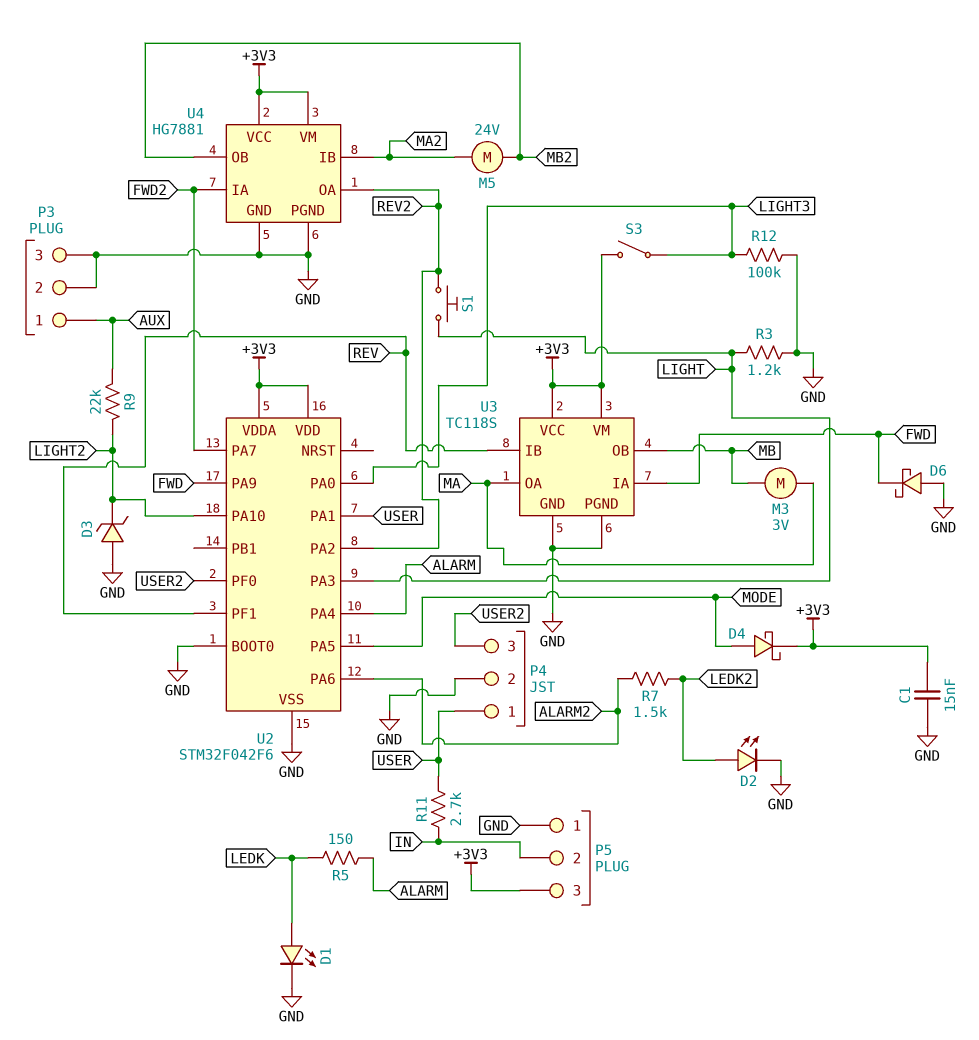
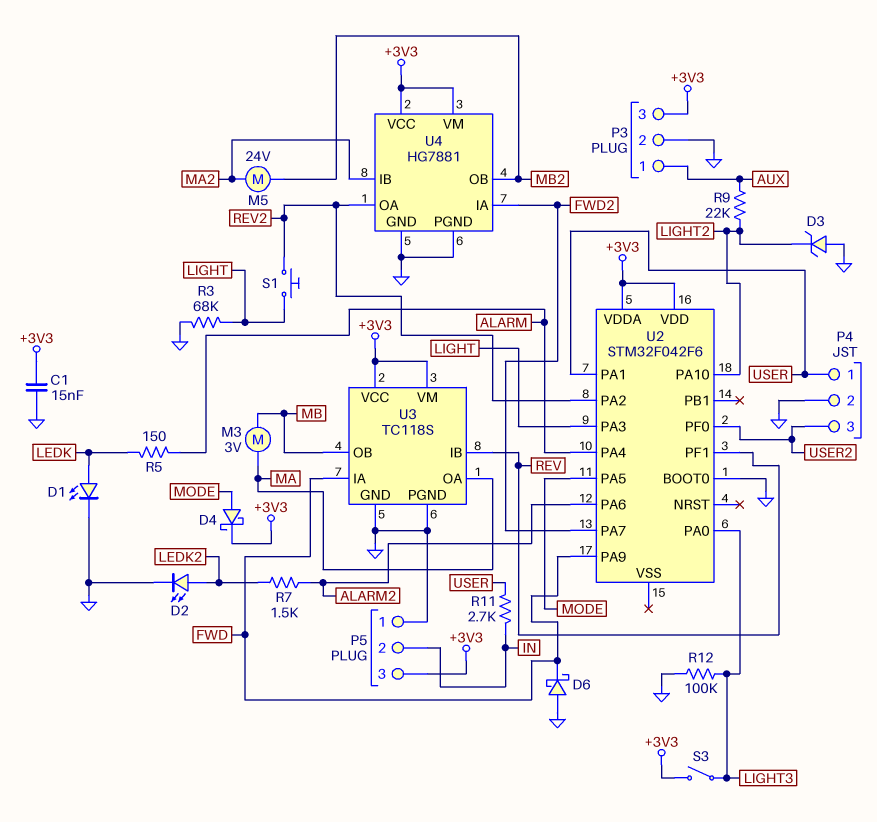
P3 pin 3: GND -> +3V3
R3: 1.2k (GND, LIGHT) -> 68k (GND, LIGHT)
U2 pin VSS: GND -> none

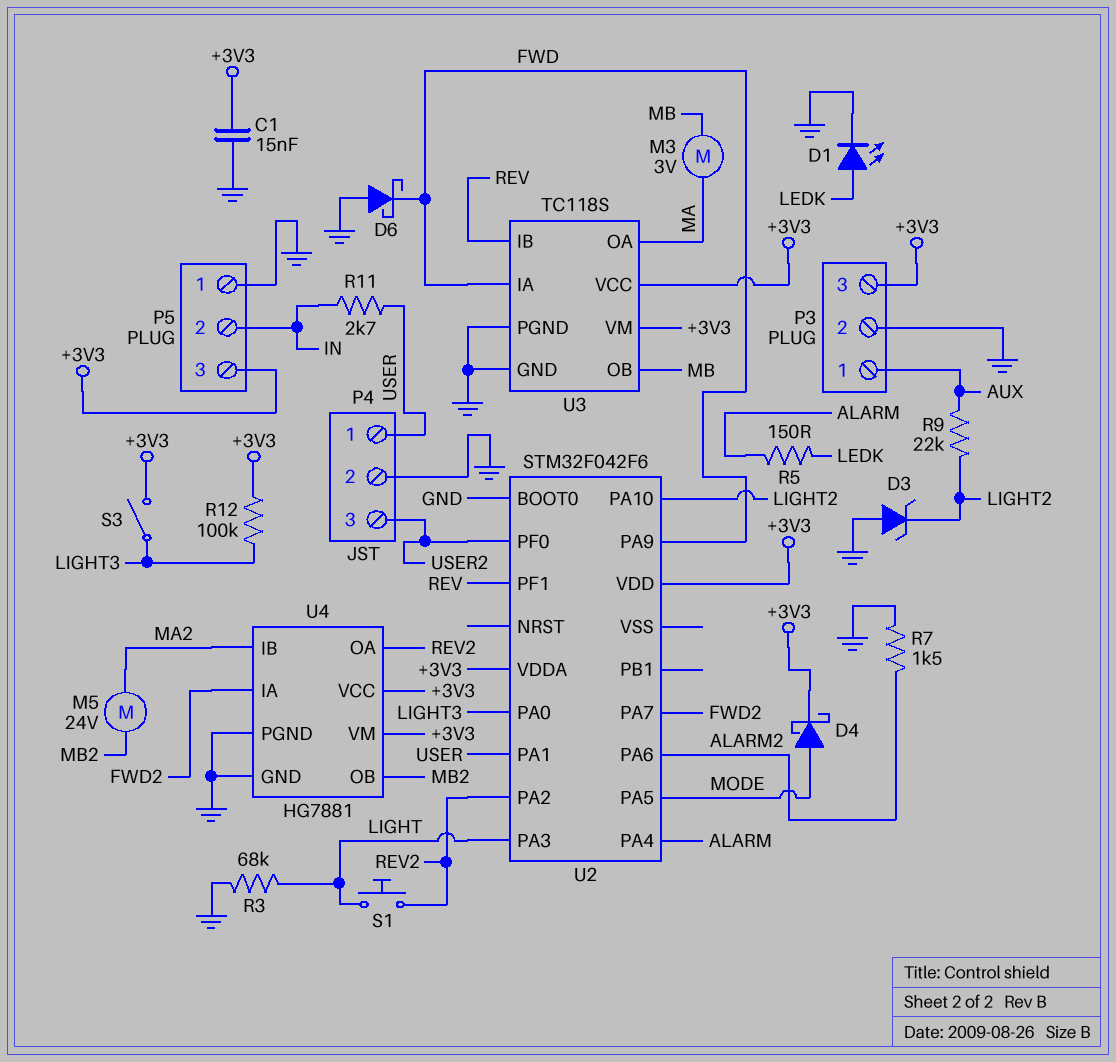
D2: LED (A LEDK2, K GND) -> none
R7: 1.5k (ALARM2, LEDK2) -> 1.5k (ALARM2, GND)
R12: 100k (GND, LIGHT3) -> 100k (+3V3, LIGHT3)

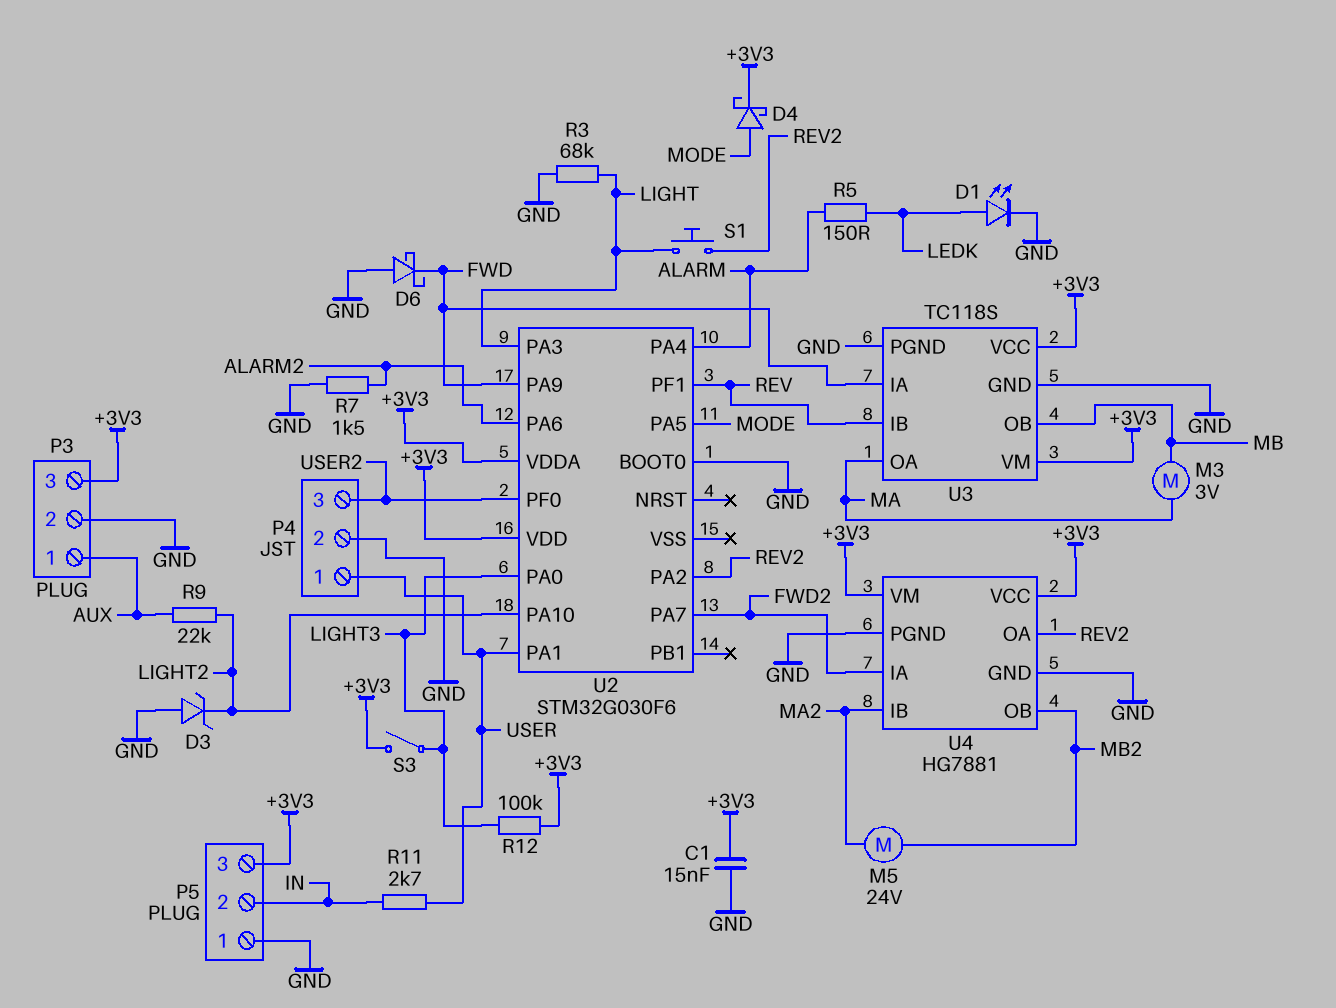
U2: STM32F042F6 -> STM32G030F6

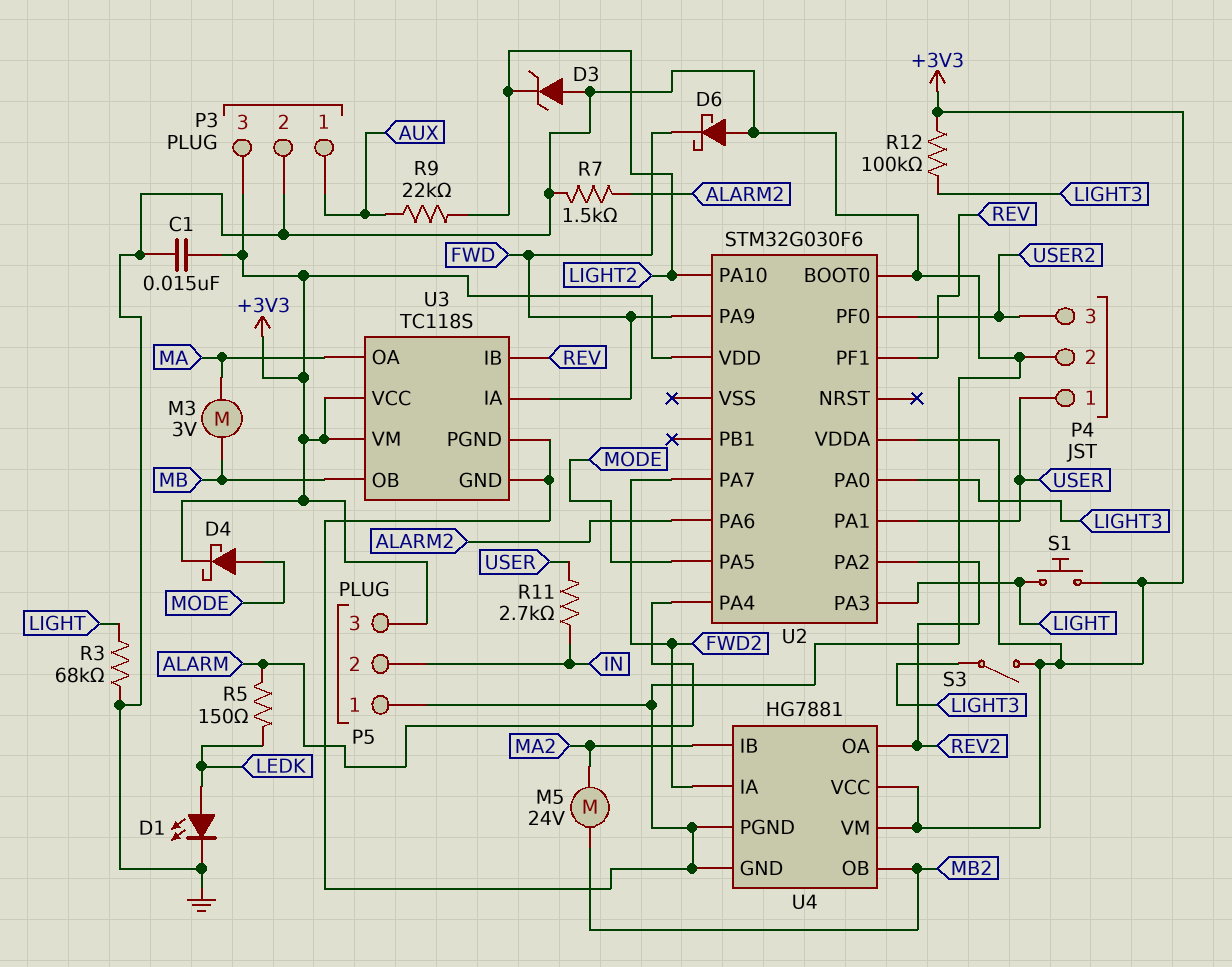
S1: button (LIGHT, REV2) -> button (+3V3, LIGHT)

